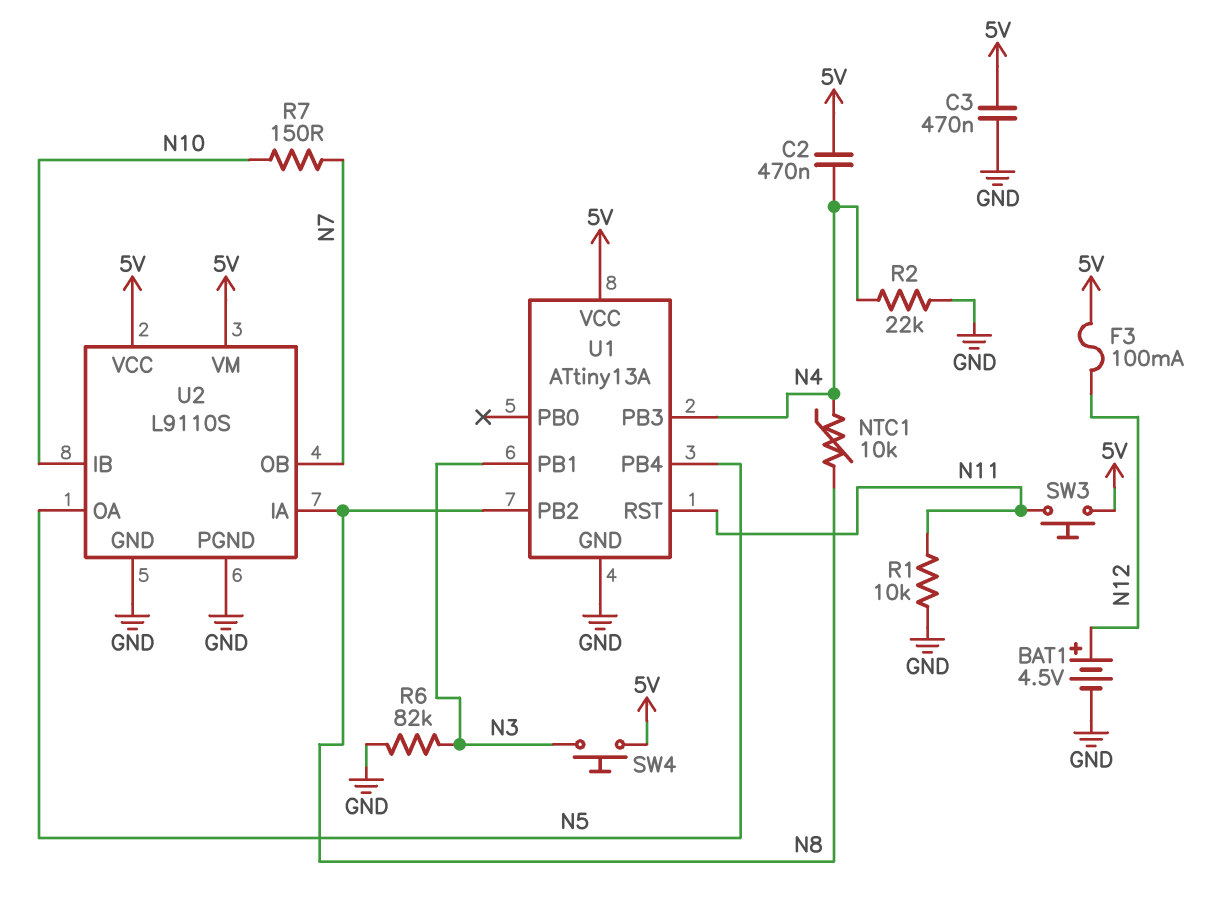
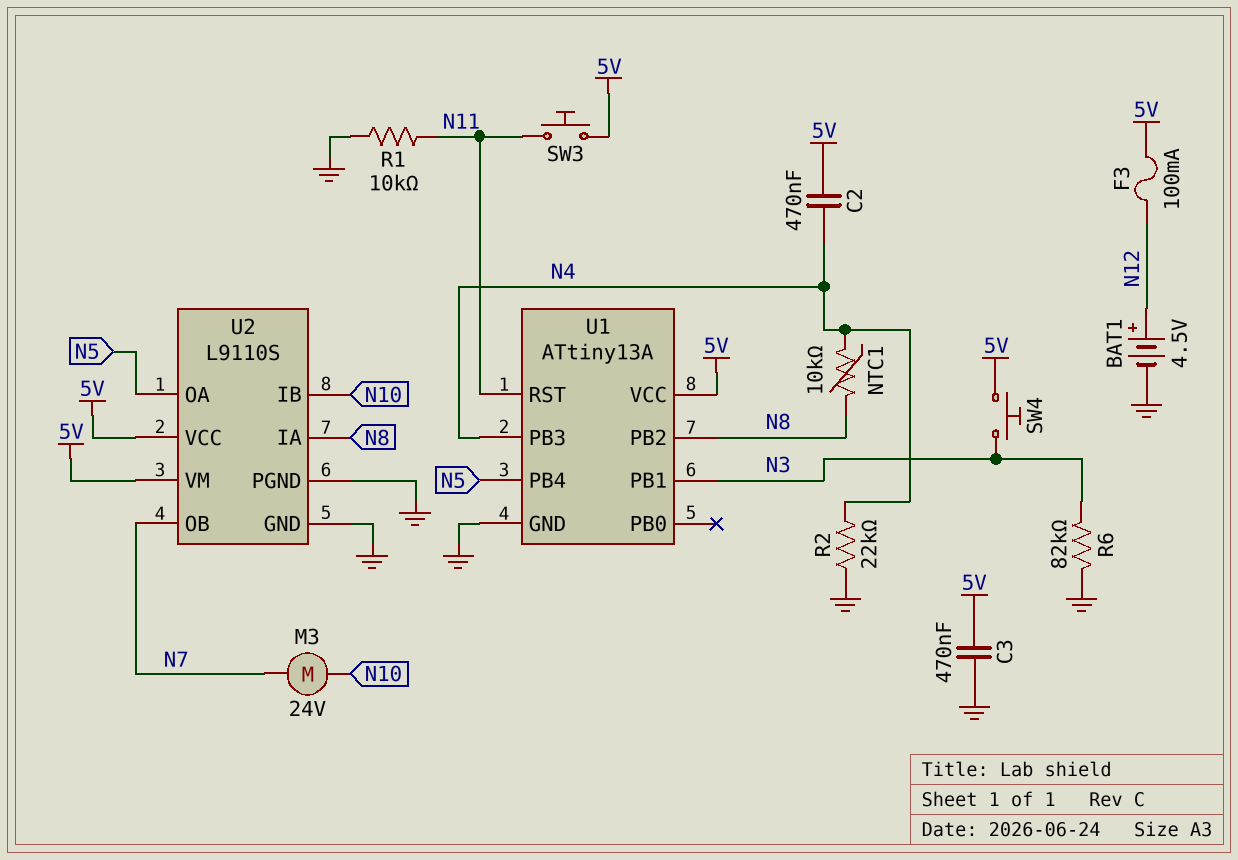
M3: none -> motor 24V (N7, N10)
R7: 150 (N7, N10) -> none

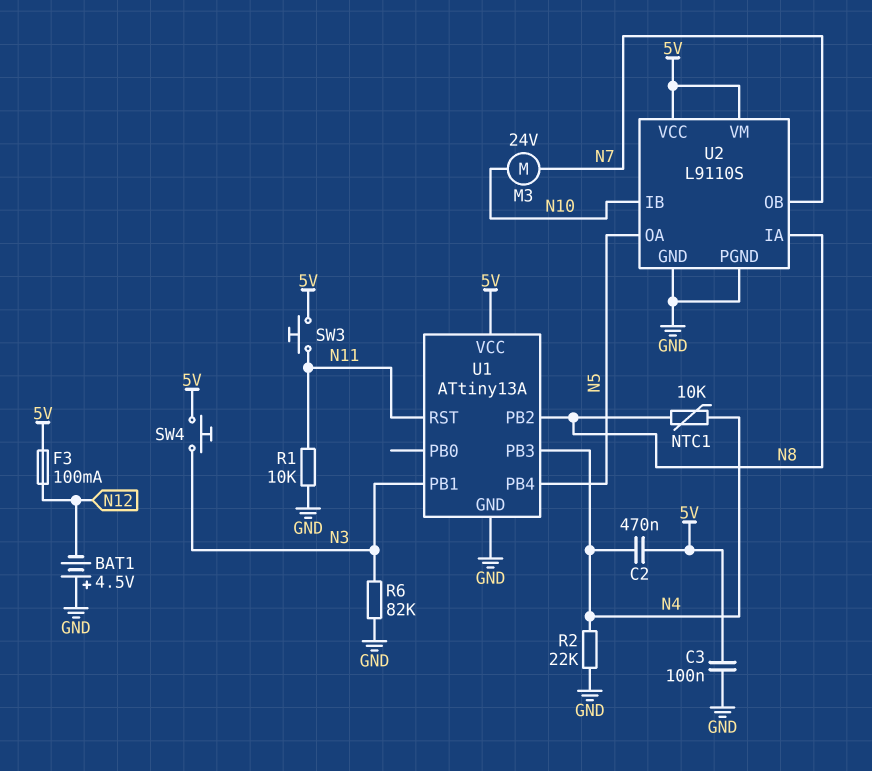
BAT1: 4.5V (plus N12, minus GND) -> 4.5V (plus GND, minus N12)
C3: 470nF (5V, GND) -> 100nF (5V, GND)

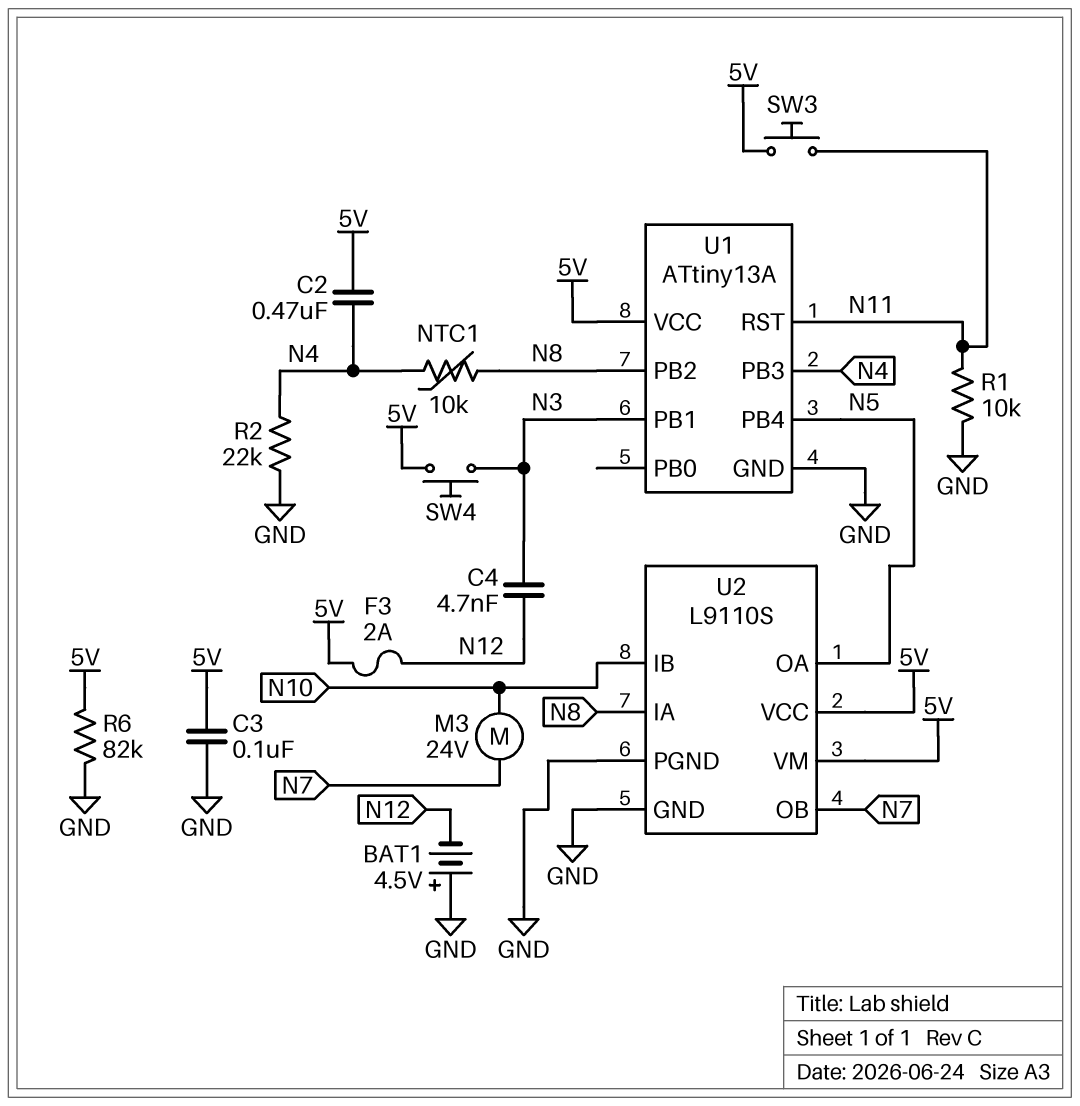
C4: none -> 4.7nF (N3, N12)
F3: 100mA (5V, N12) -> 2A (5V, N12)
R6: 82k (GND, N3) -> 82k (5V, GND)

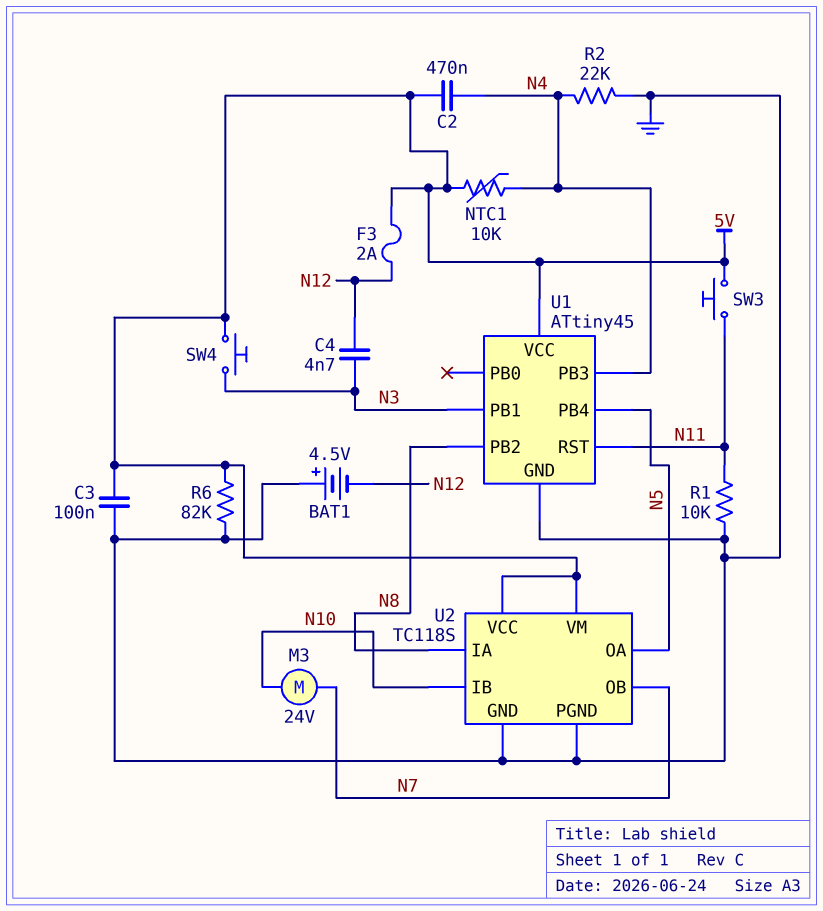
NTC1: 10k (N4, N8) -> 10k (5V, N4)
U1: ATtiny13A -> ATtiny45
U2: L9110S -> TC118S

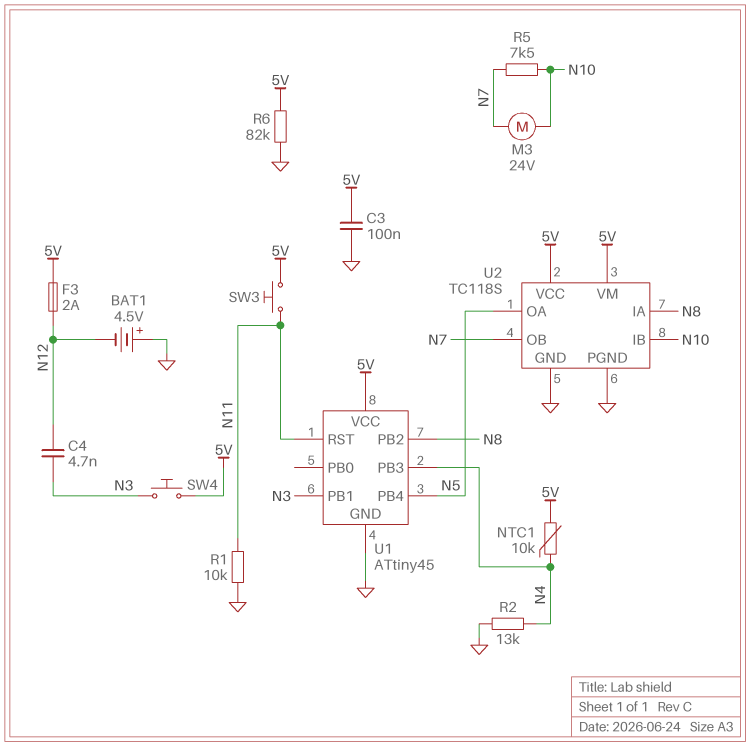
C2: 470nF (5V, N4) -> none
R2: 22k (GND, N4) -> 13k (GND, N4)
R5: none -> 7.5k (N7, N10)

